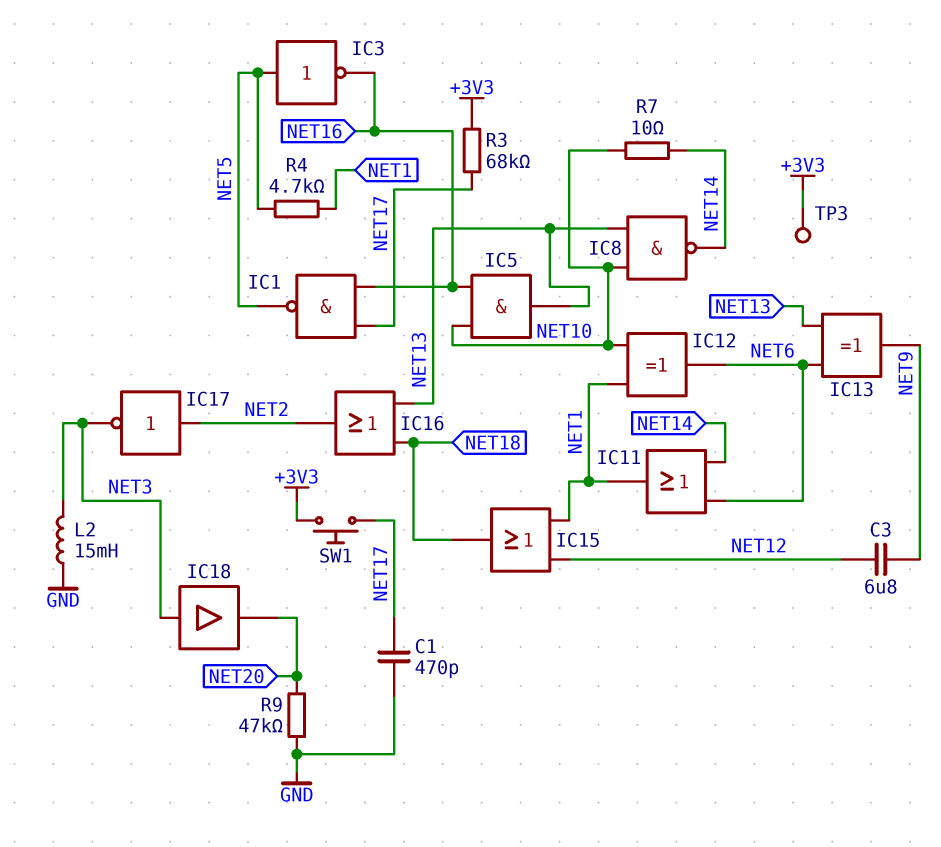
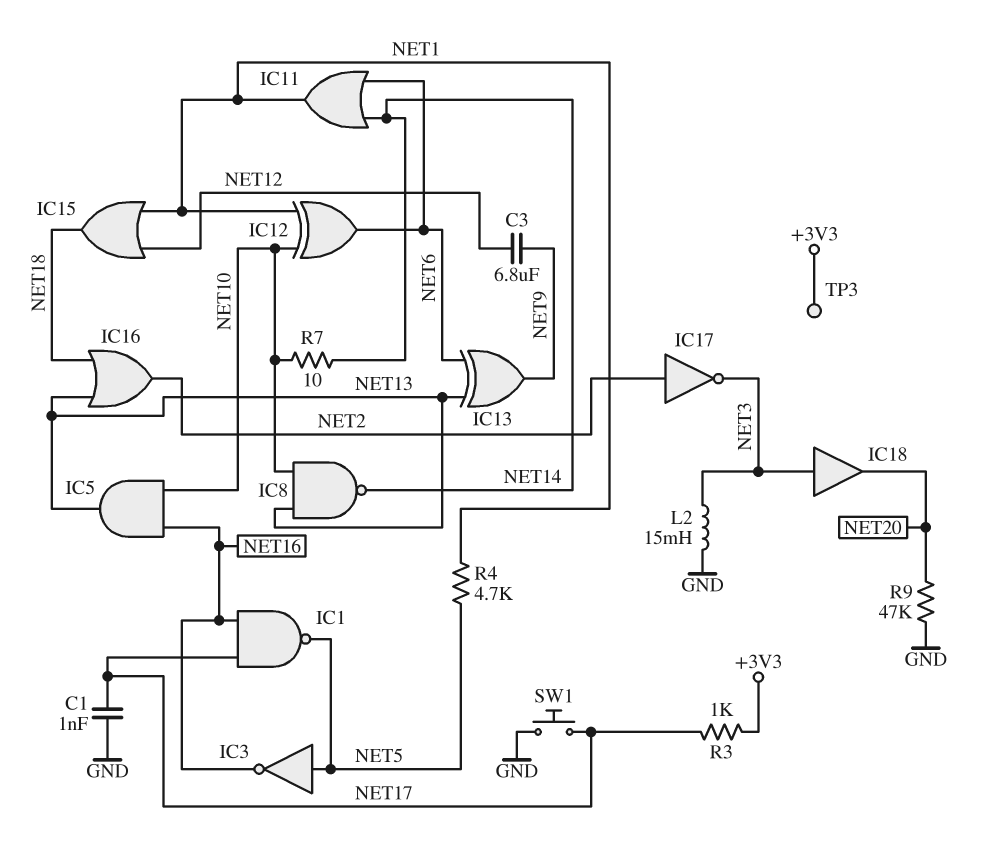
C1: 470pF (GND, NET17) -> 1nF (GND, NET17)
R3: 68k (+3V3, NET17) -> 1k (+3V3, NET17)
SW1: button (+3V3, NET17) -> button (GND, NET17)

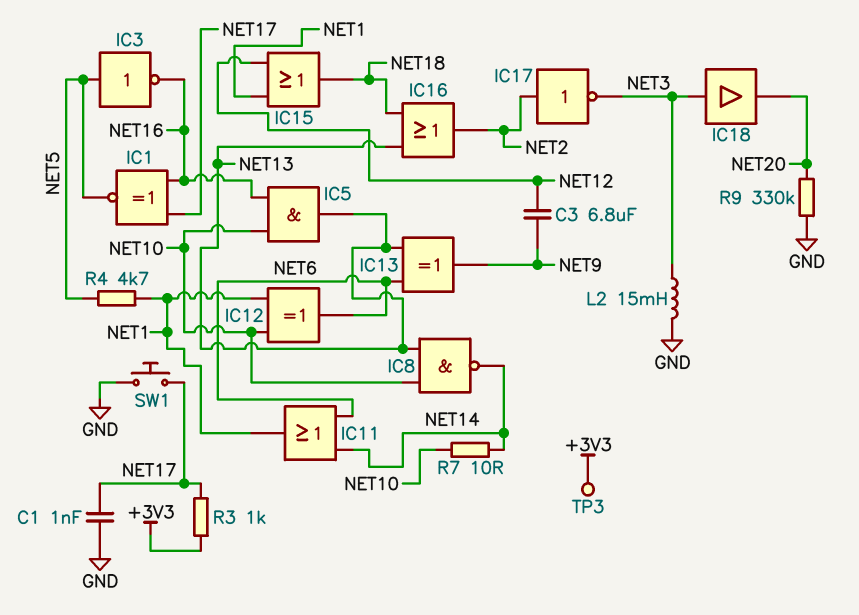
IC1: NAND (in NET16, in NET17, out NET5) -> XNOR (in NET16, in NET17, out NET5)
R9: 47k (GND, NET20) -> 330k (GND, NET20)

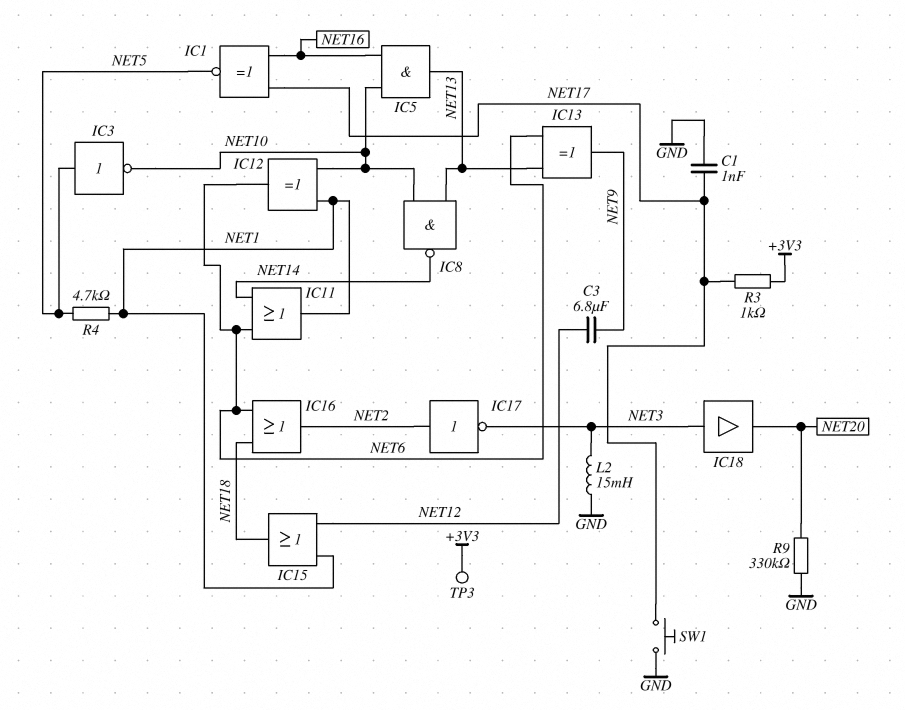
IC3: NOT (in NET5, out NET16) -> NOT (in NET5, out NET10)
IC16: OR (in NET13, in NET18, out NET2) -> OR (in NET6, in NET18, out NET2)
R7: 10 (NET10, NET14) -> none

